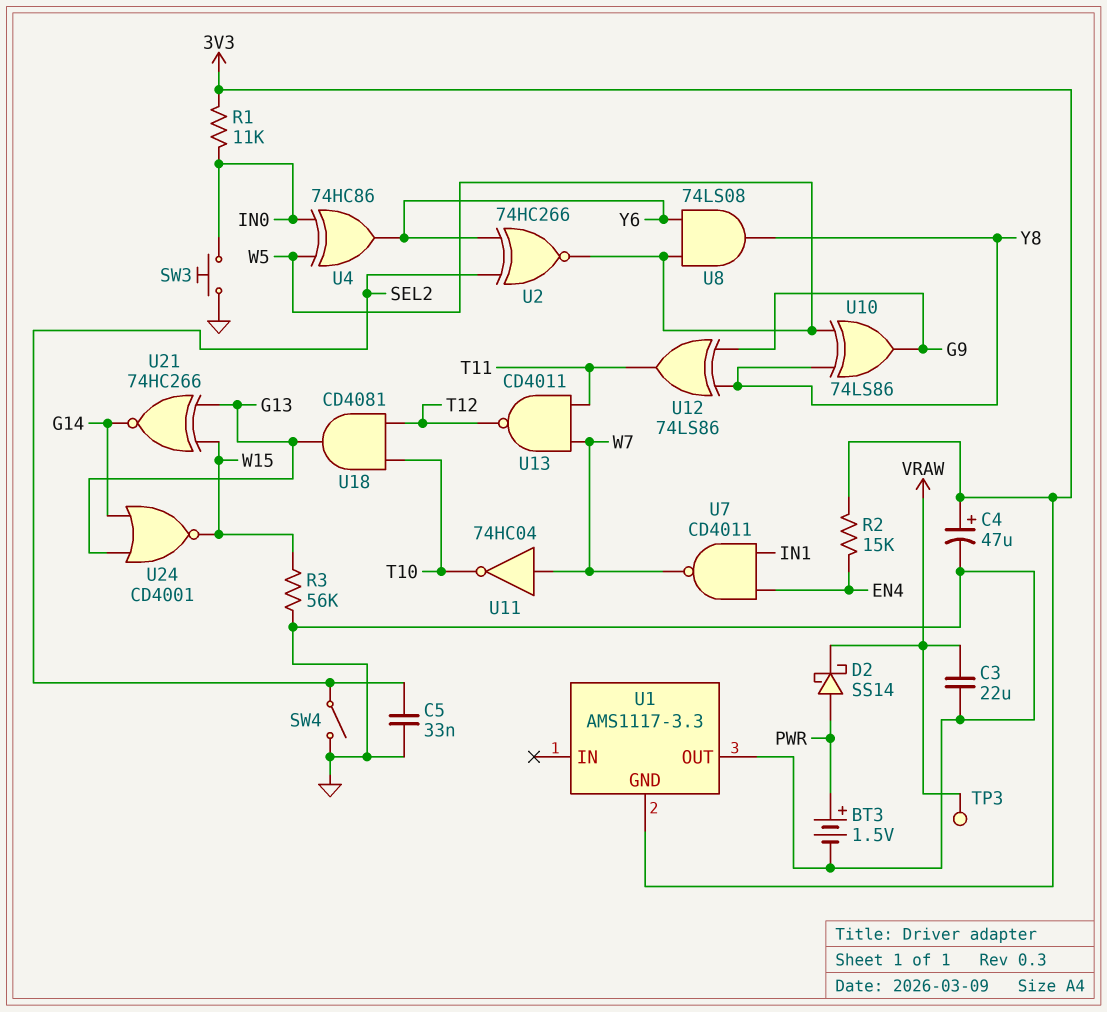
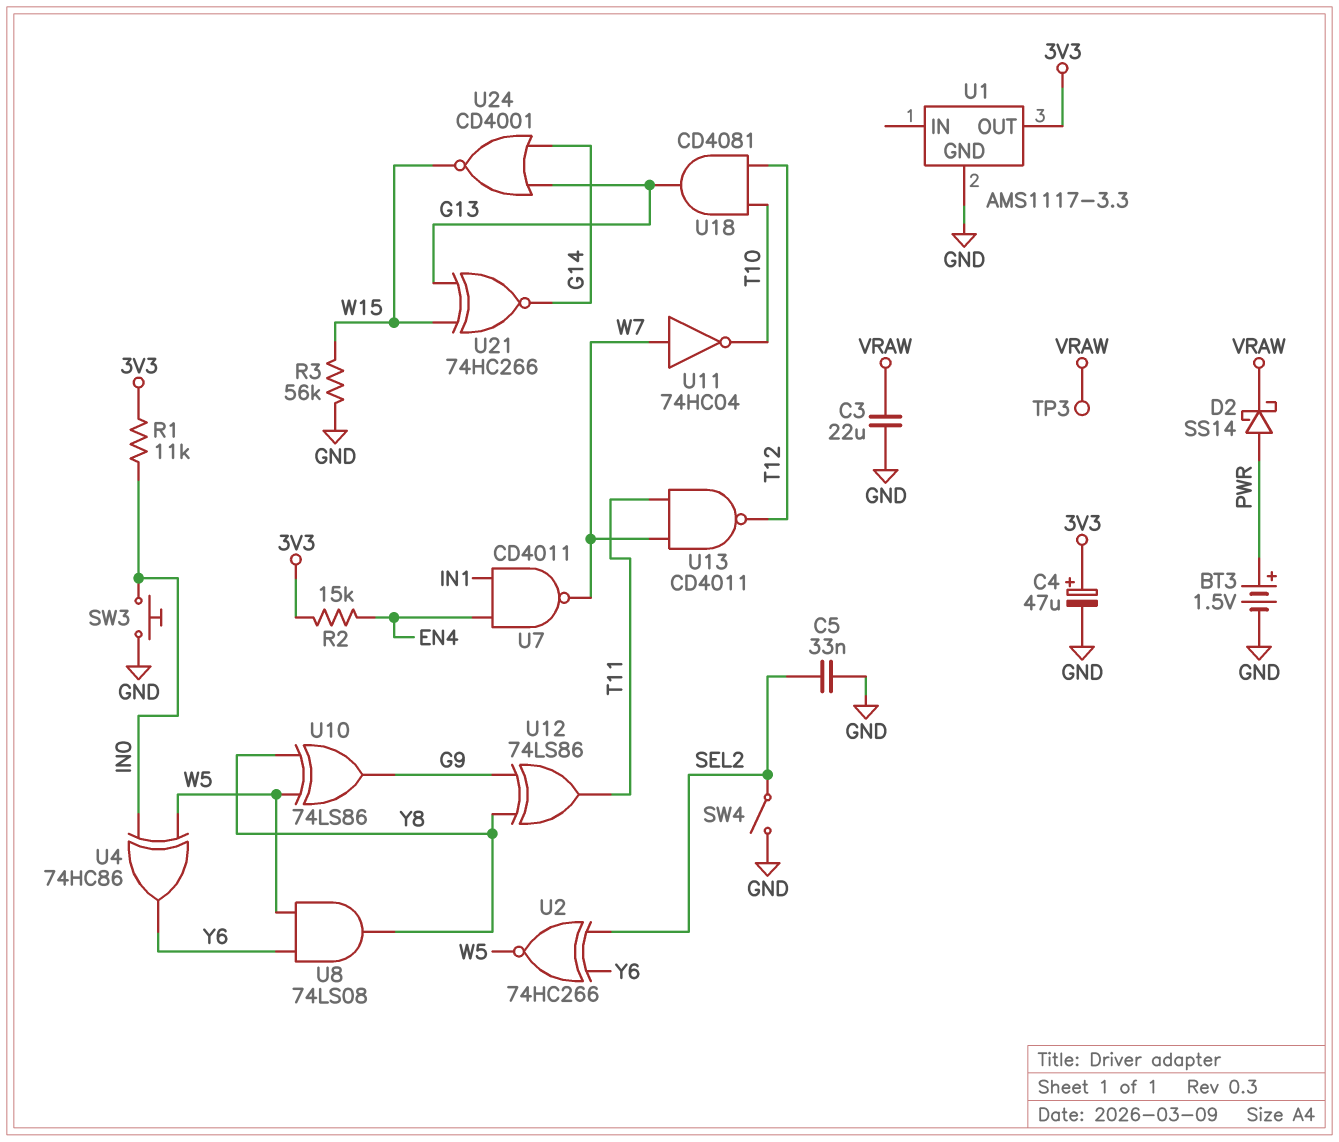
U1 pin GND: 3V3 -> GND
U1 pin OUT: GND -> 3V3

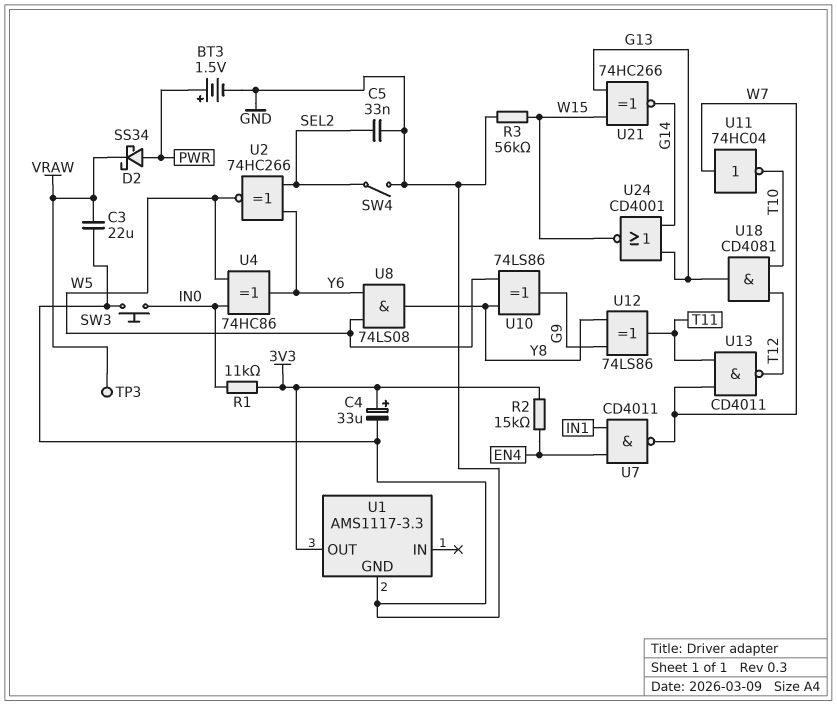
C4: 47uF (plus 3V3, minus GND) -> 33uF (plus 3V3, minus GND)
D2: schottky SS14 (A PWR, K VRAW) -> schottky SS34 (A PWR, K VRAW)

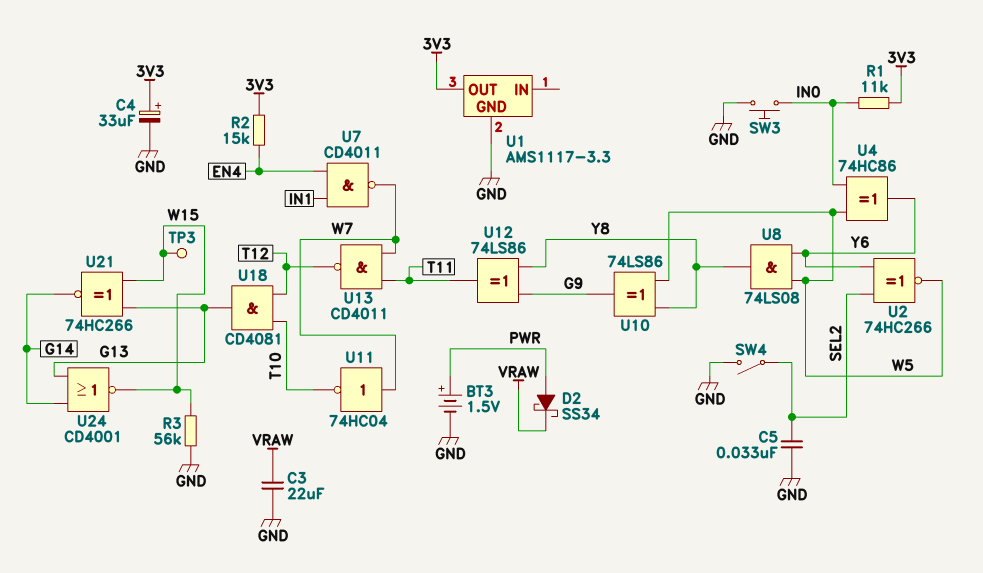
TP3: test point (VRAW) -> test point (W15)

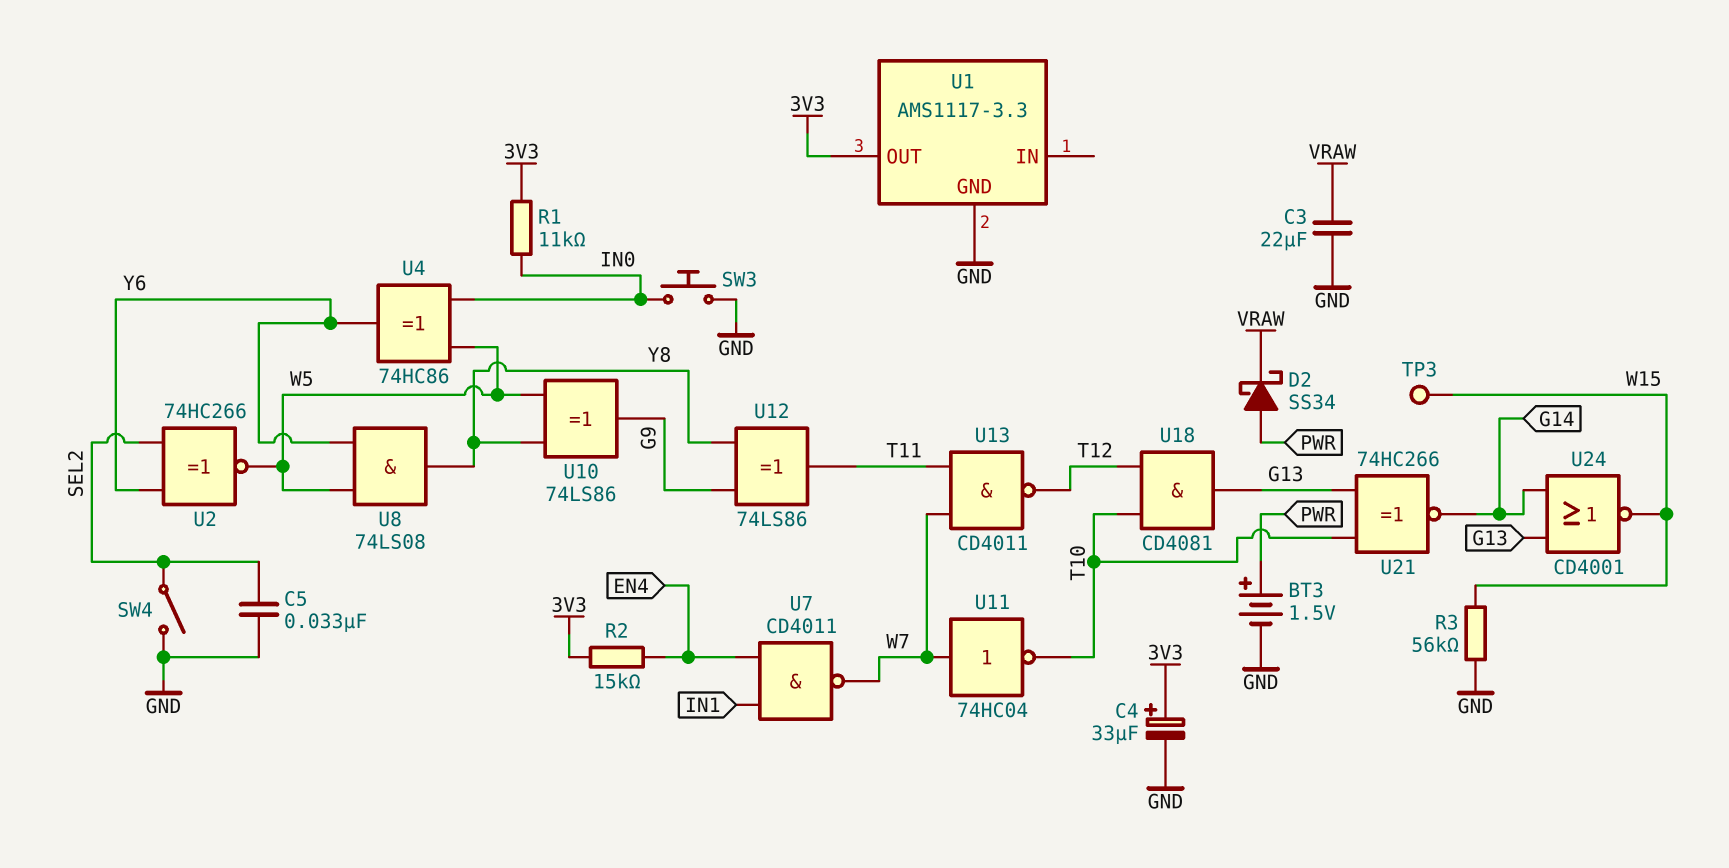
U21: XNOR 74HC266 (in G13, in W15, out G14) -> XNOR 74HC266 (in G13, in T10, out G14)

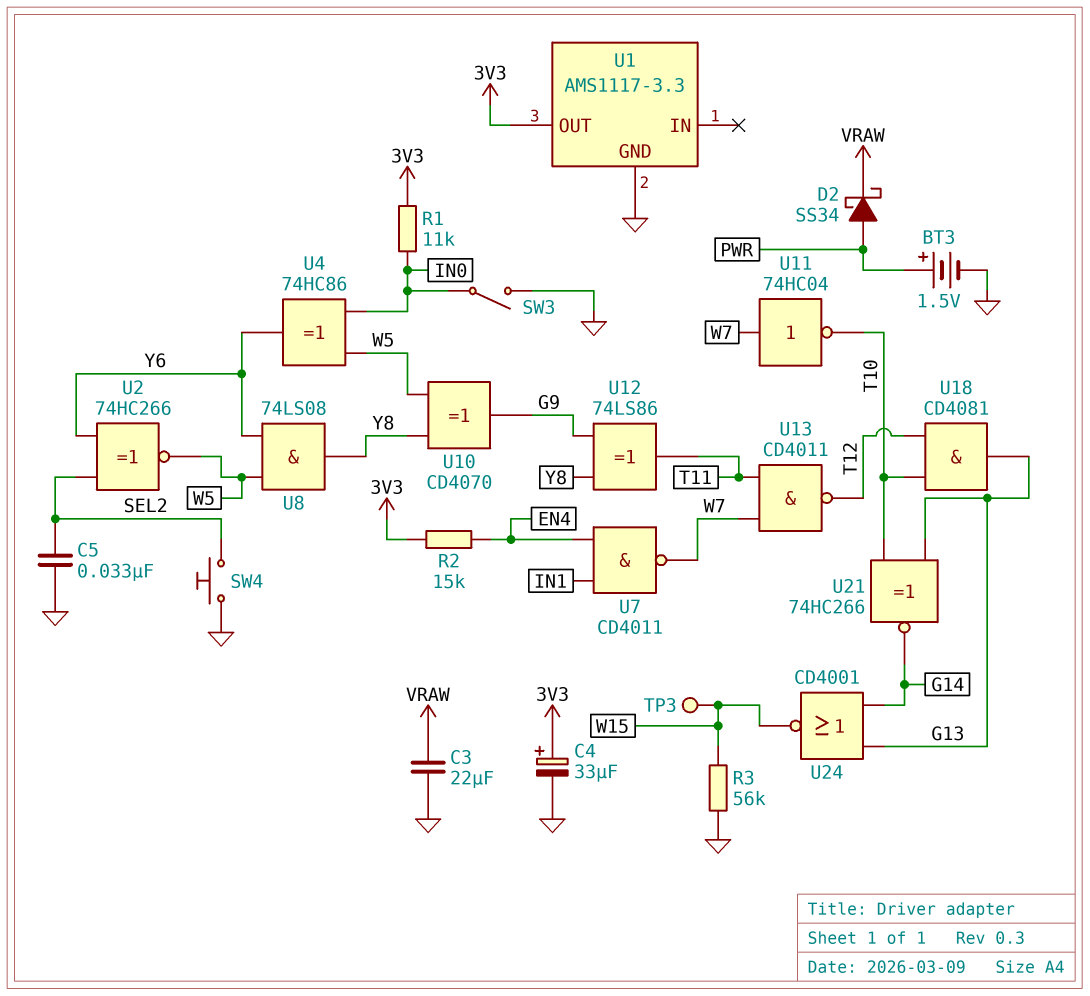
SW3: button (GND, IN0) -> switch (GND, IN0)
SW4: switch (GND, SEL2) -> button (GND, SEL2)
U10: XOR 74LS86 (in W5, in Y8, out G9) -> XOR CD4070 (in W5, in Y8, out G9)

